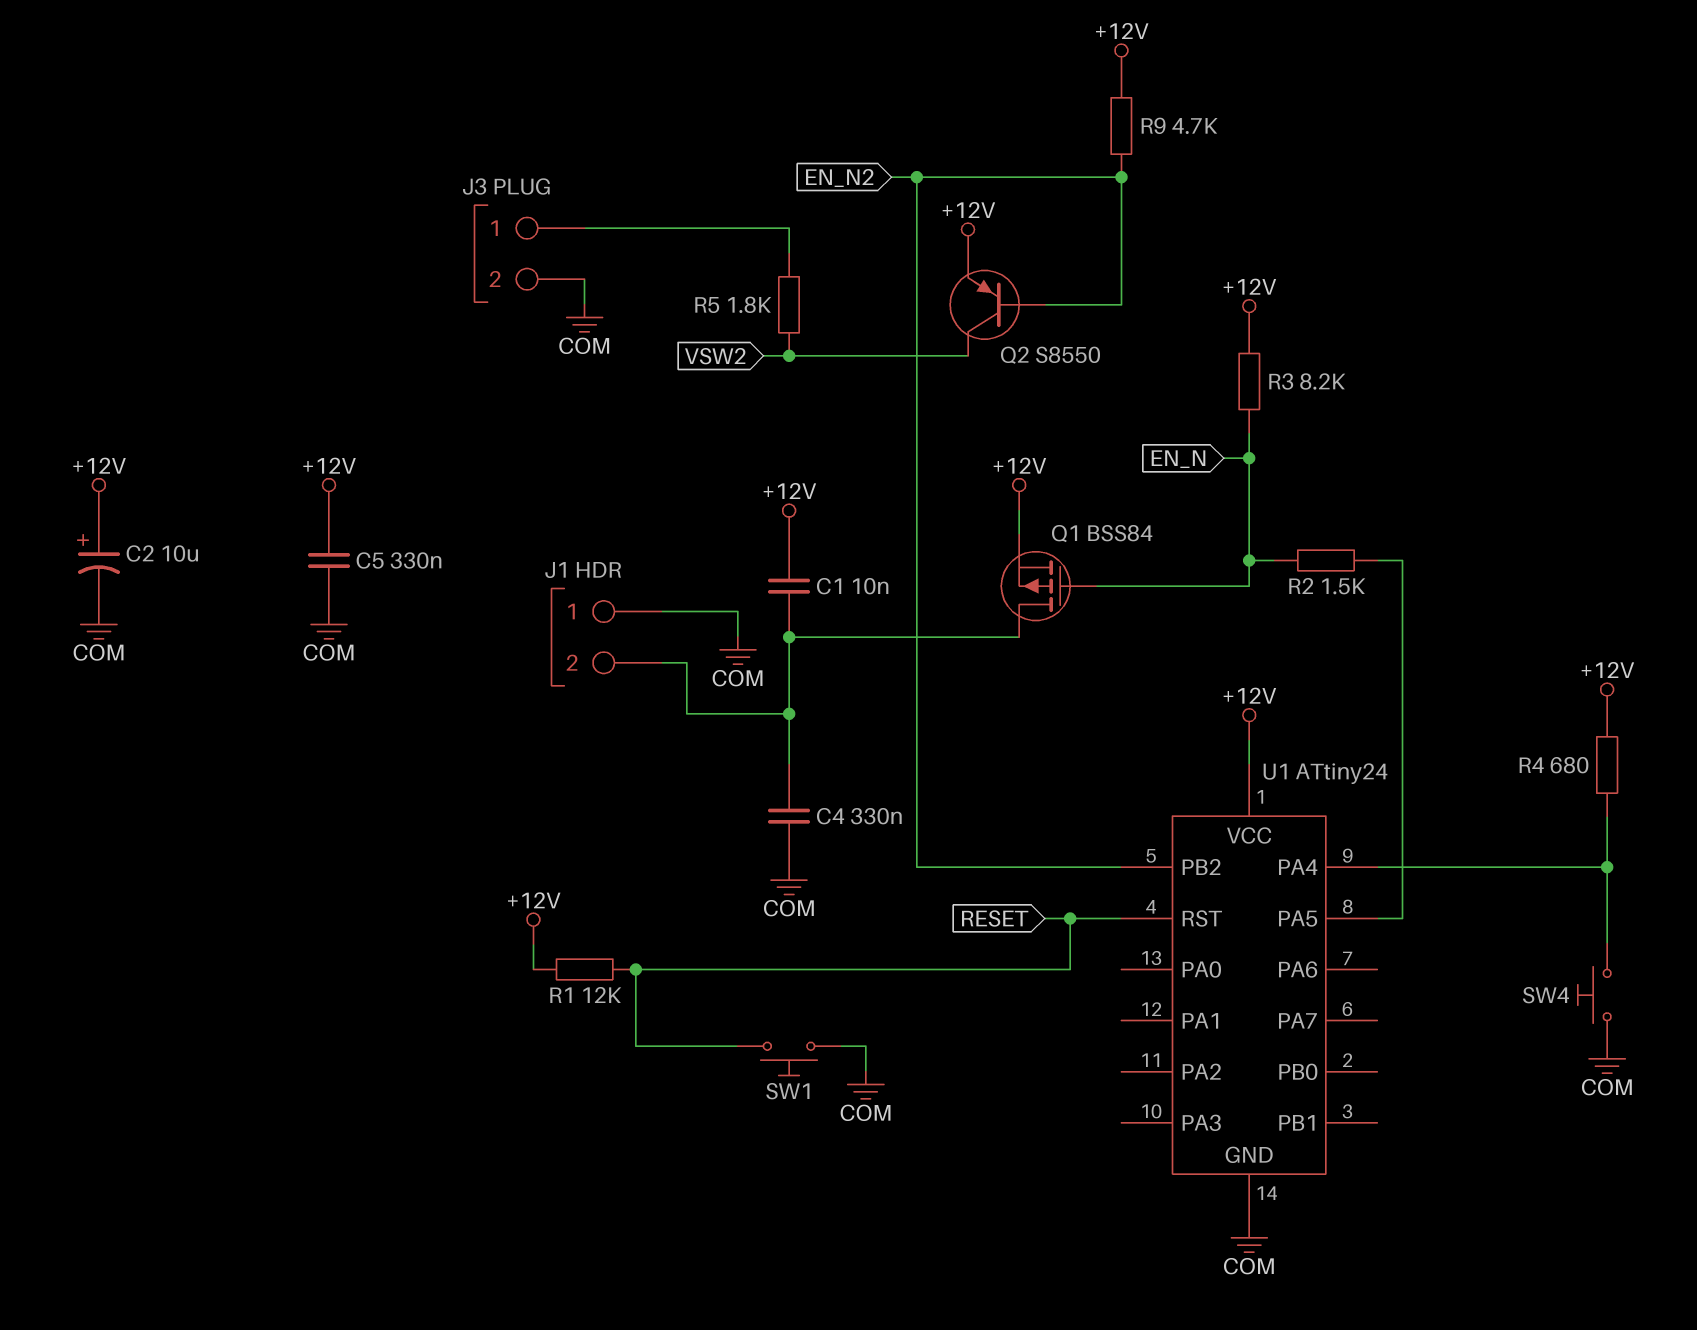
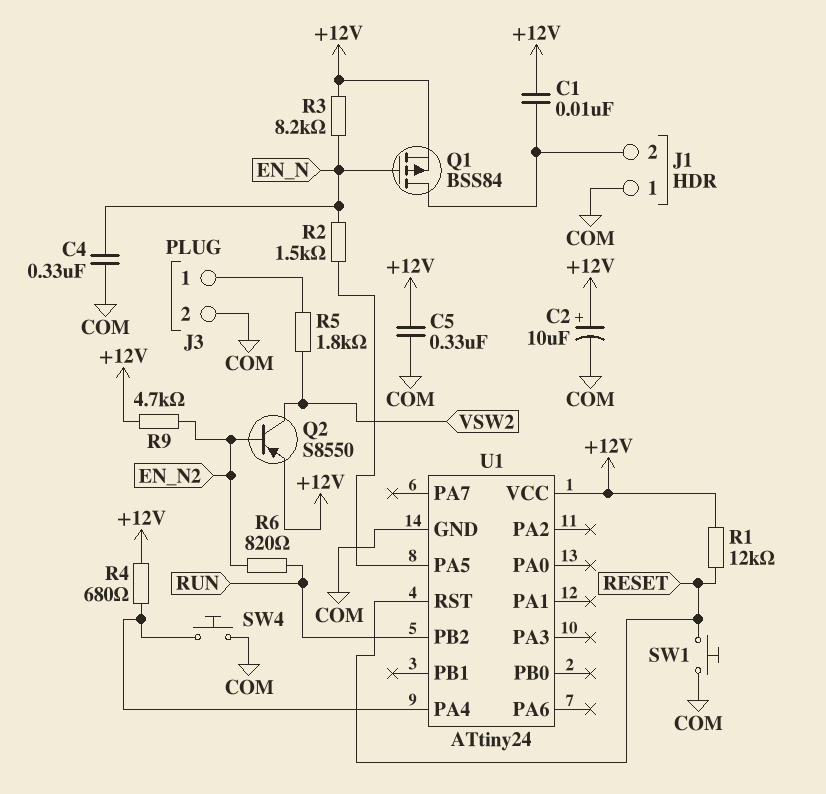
C4: 330nF (COM, J1/2) -> 330nF (COM, EN_N)
R6: none -> 820 (EN_N2, RUN)
U1 pin PB2: EN_N2 -> RUN

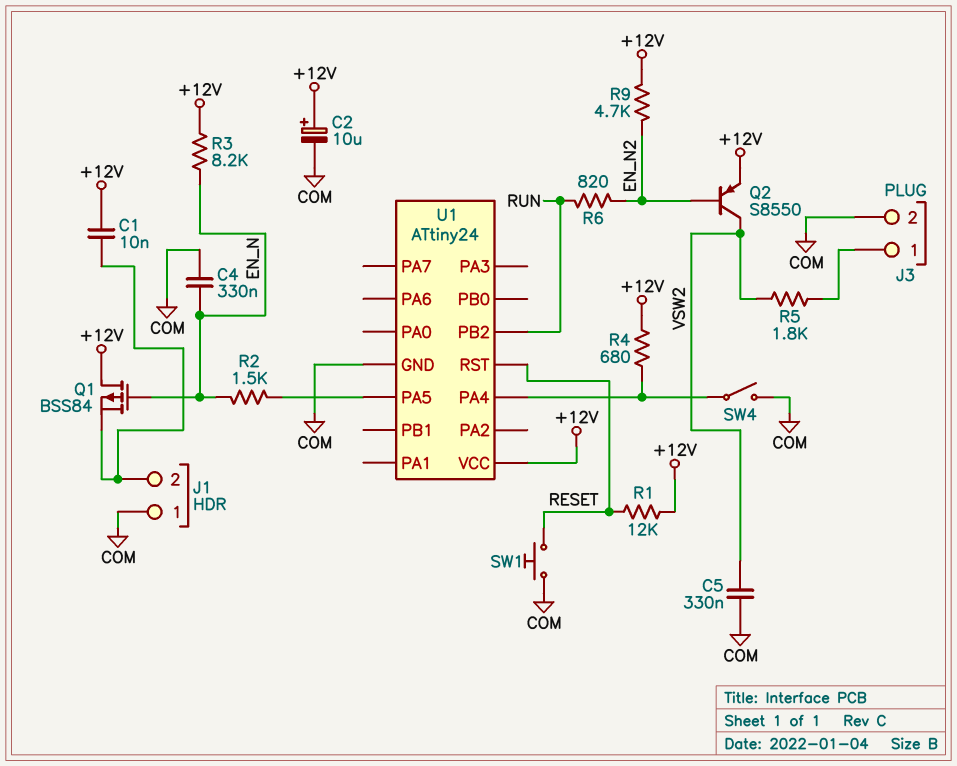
C5: 330nF (+12V, COM) -> 330nF (COM, VSW2)
Q1: PMOS BSS84 (G EN_N, D J1/2, S +12V) -> PMOS BSS84 (G EN_N, D +12V, S J1/2)
SW4: button (COM, U1/PA4) -> switch (COM, U1/PA4)

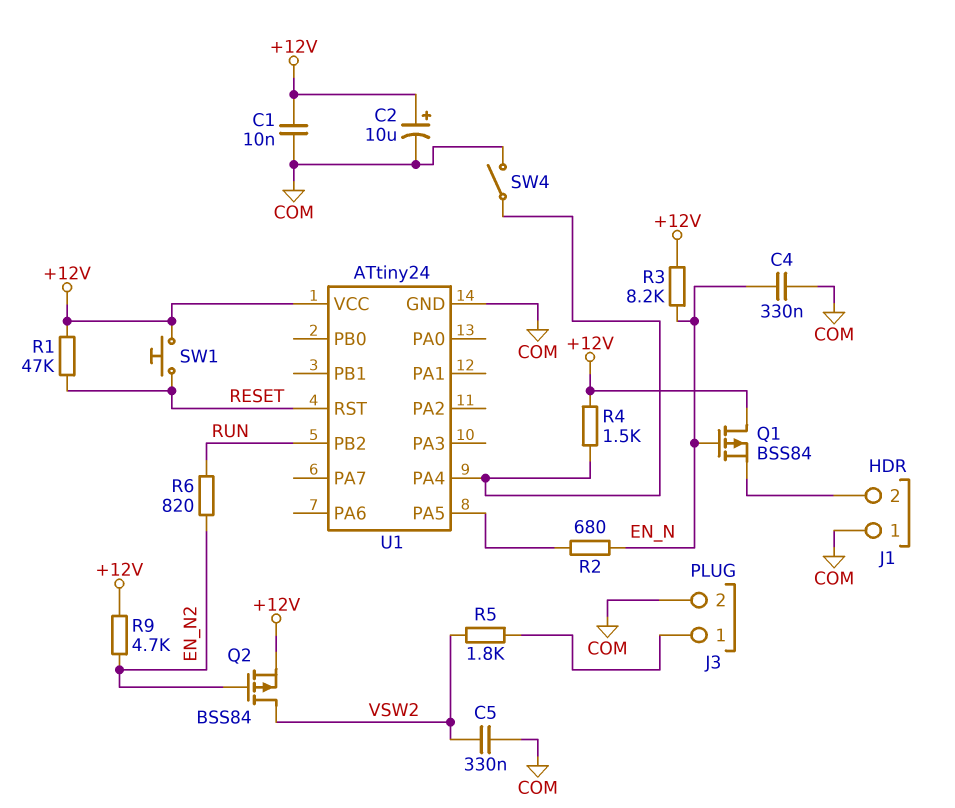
C1: 10nF (+12V, J1/2) -> 10nF (+12V, COM)
Q2: PNP S8550 (B EN_N2, C VSW2, E +12V) -> PMOS BSS84 (G EN_N2, D VSW2, S +12V)
R1: 12k (+12V, RESET) -> 47k (+12V, RESET)
R2: 1.5k (EN_N, U1/PA5) -> 680 (EN_N, U1/PA5)
R4: 680 (+12V, U1/PA4) -> 1.5k (+12V, U1/PA4)
SW1: button (COM, RESET) -> button (+12V, RESET)

